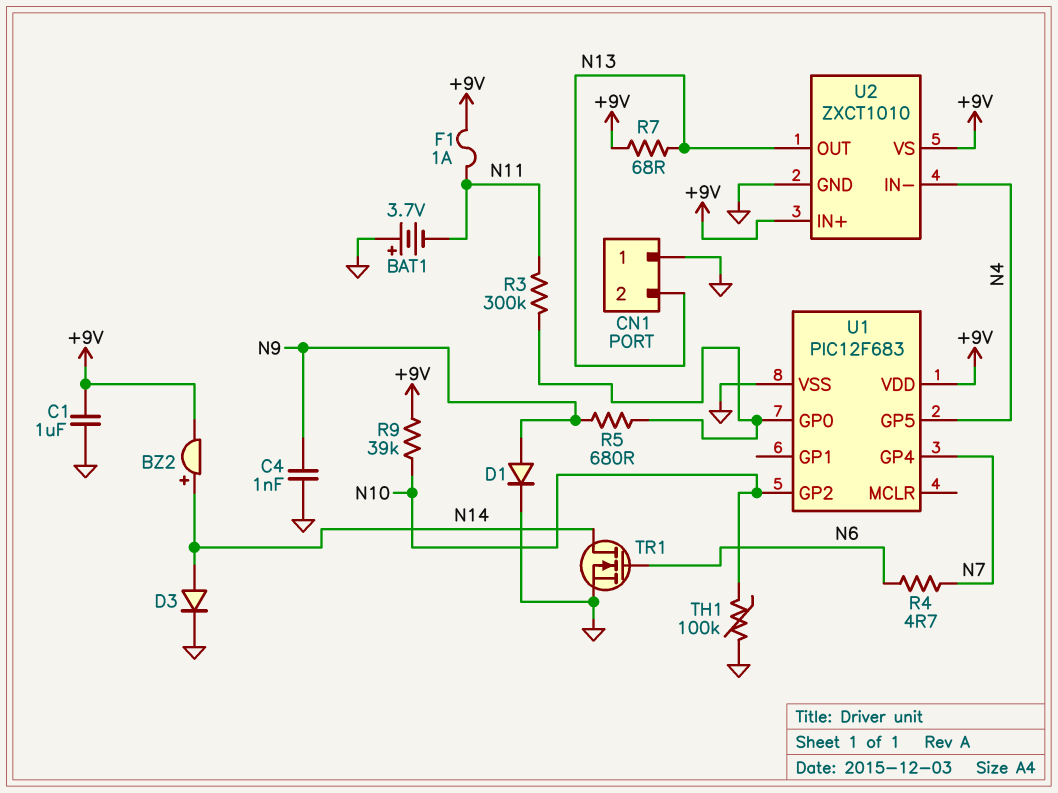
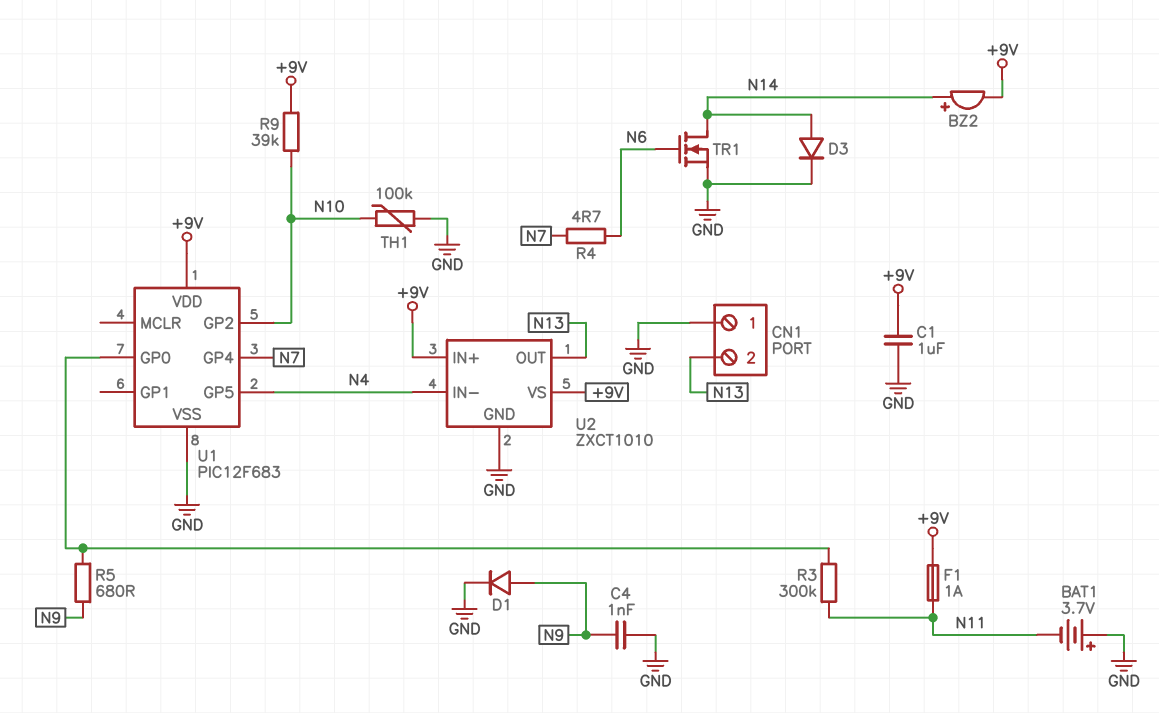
R7: 68 (+9V, N13) -> none

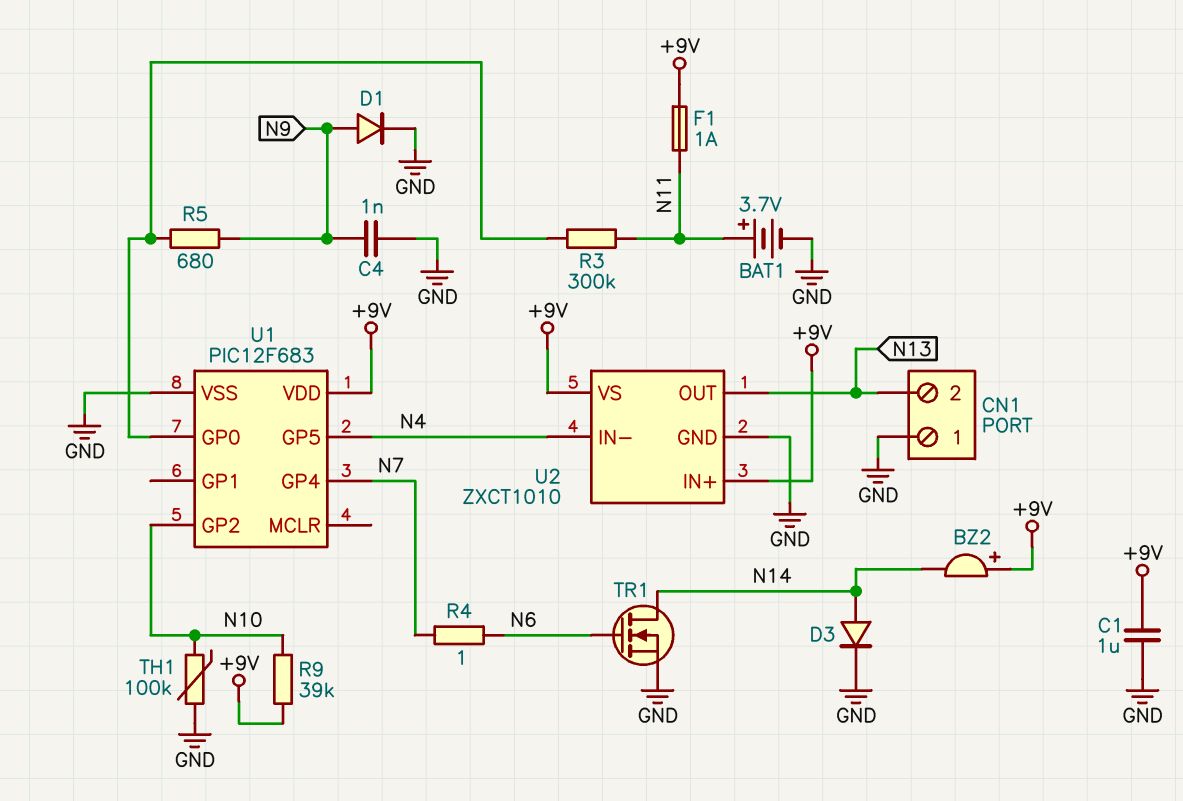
BAT1: 3.7V (plus GND, minus N11) -> 3.7V (plus N11, minus GND)
BZ2: buzzer (plus N14, minus +9V) -> buzzer (plus +9V, minus N14)
R4: 4.7 (N6, N7) -> 1 (N6, N7)

